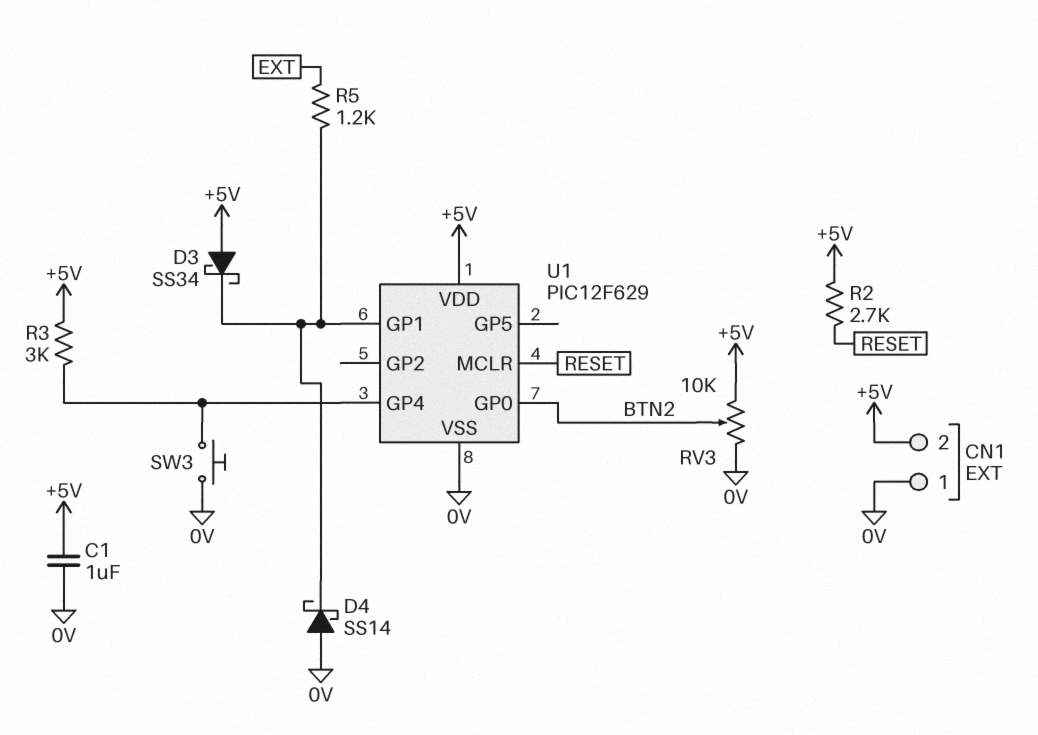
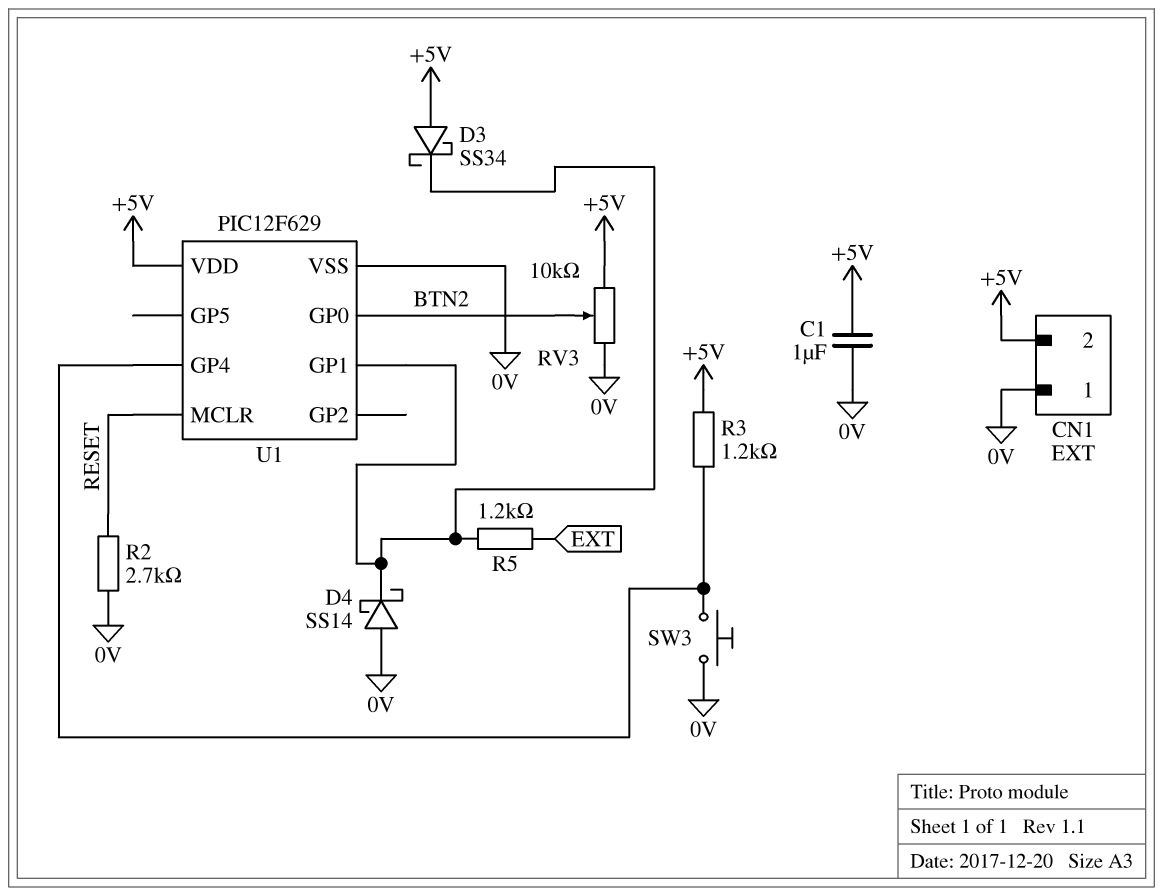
R2: 2.7k (+5V, RESET) -> 2.7k (0V, RESET)
R3: 3k (+5V, U1/GP4) -> 1.2k (+5V, U1/GP4)

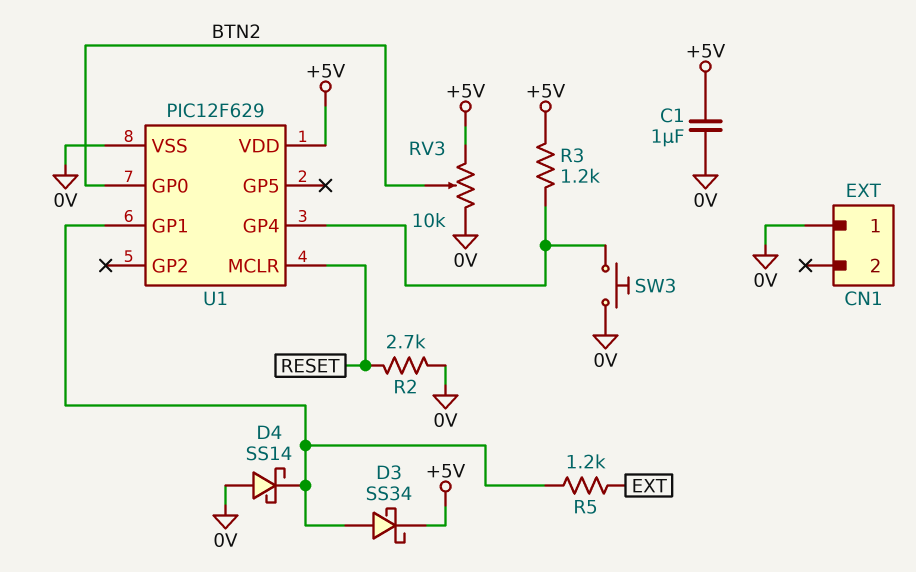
CN1 pin 2: +5V -> none
D3: schottky SS34 (A +5V, K U1/GP1) -> schottky SS34 (A U1/GP1, K +5V)

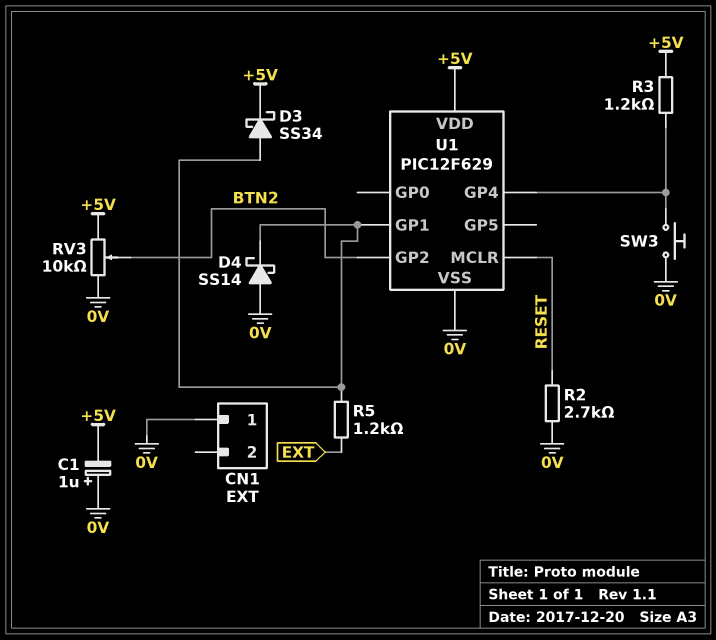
C1: 1uF (+5V, 0V) -> 1uF (plus 0V, minus +5V)
U1 pin GP0: BTN2 -> none
U1 pin GP2: none -> BTN2

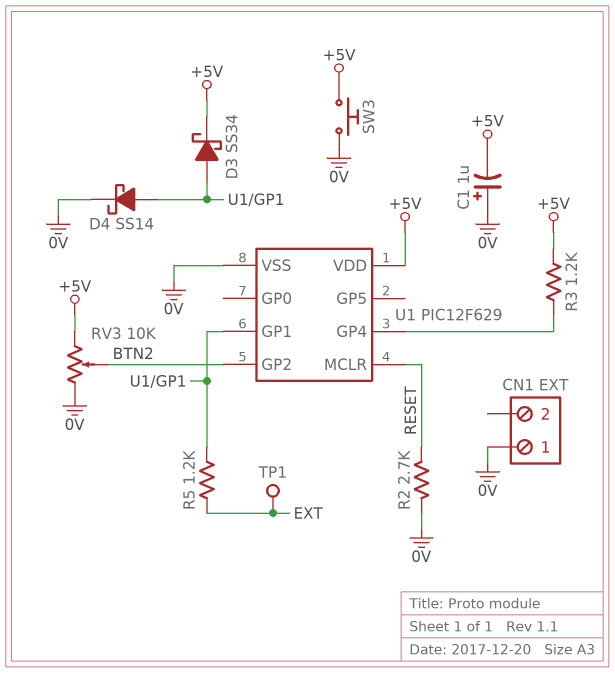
D4: schottky SS14 (A 0V, K U1/GP1) -> schottky SS14 (A U1/GP1, K 0V)
SW3: button (0V, U1/GP4) -> button (+5V, 0V)
TP1: none -> test point (EXT)

